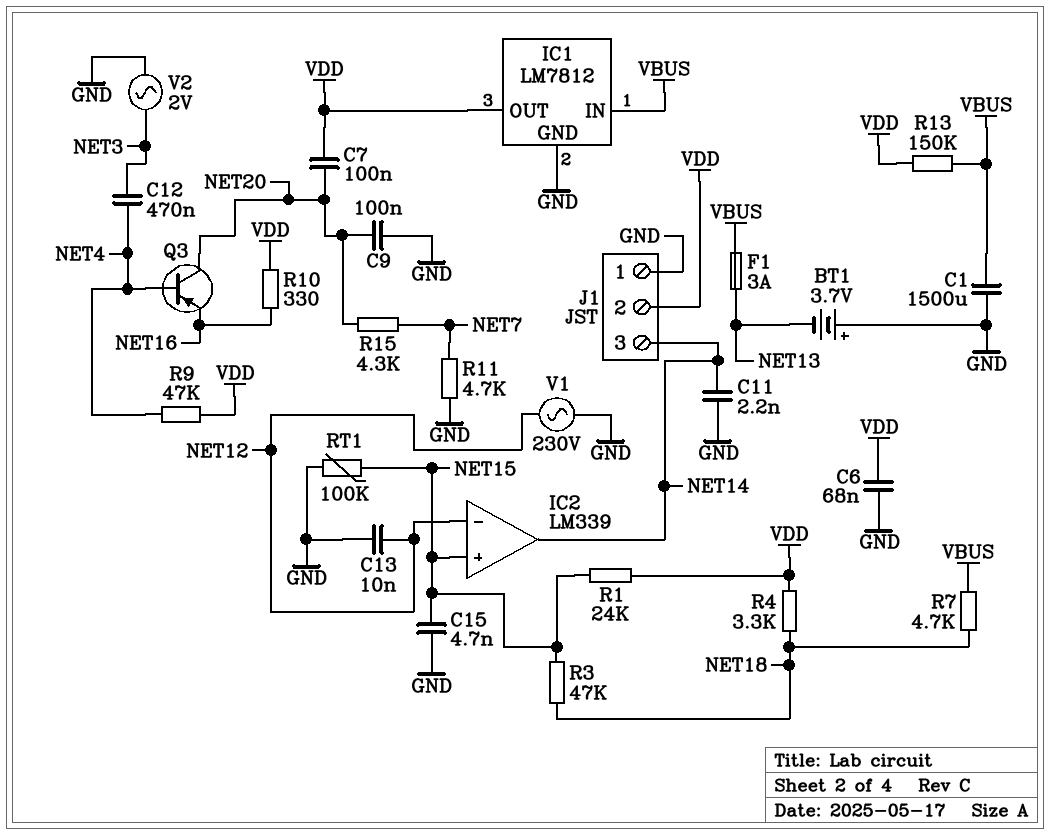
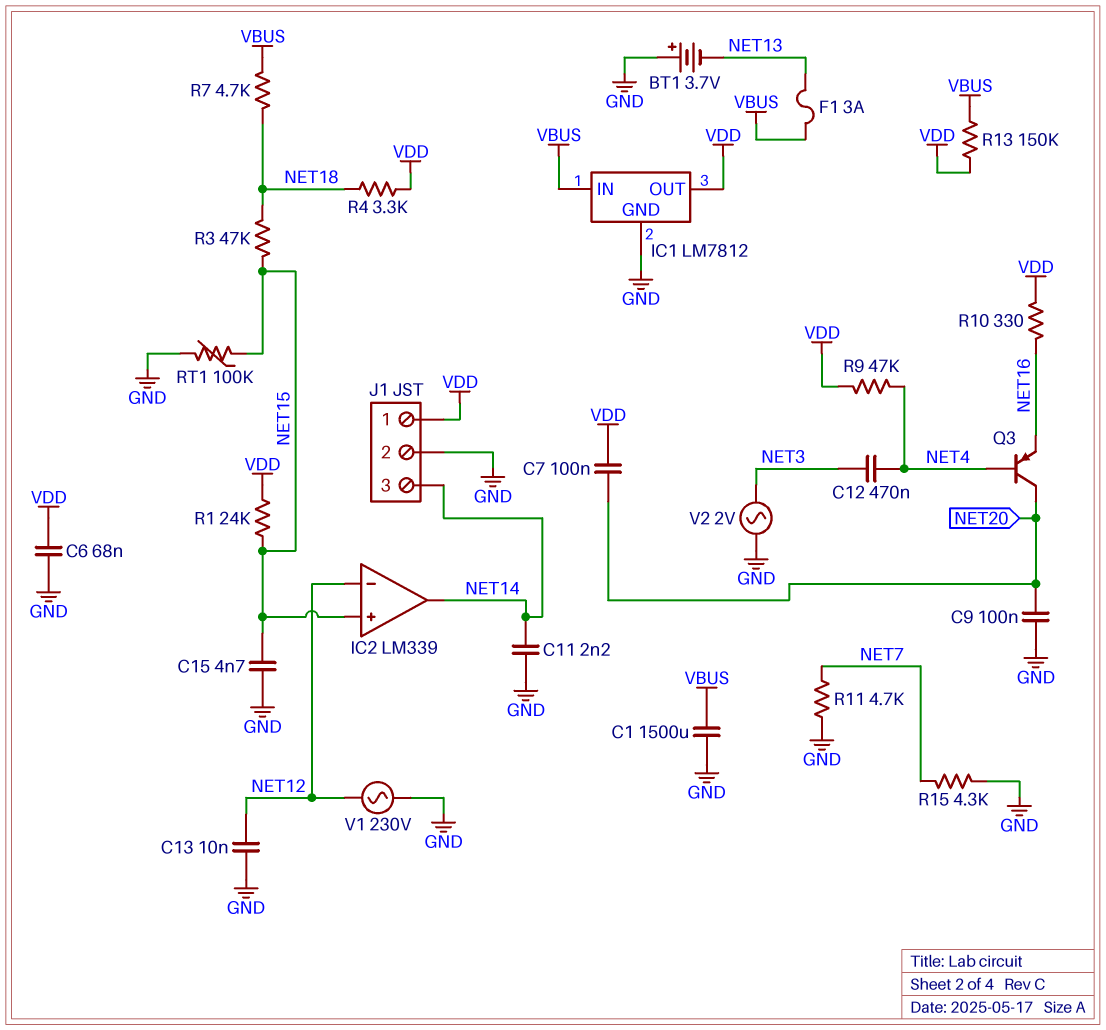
J1 pin 1: GND -> VDD
J1 pin 2: VDD -> GND
R15: 4.3k (NET7, NET20) -> 4.3k (GND, NET7)

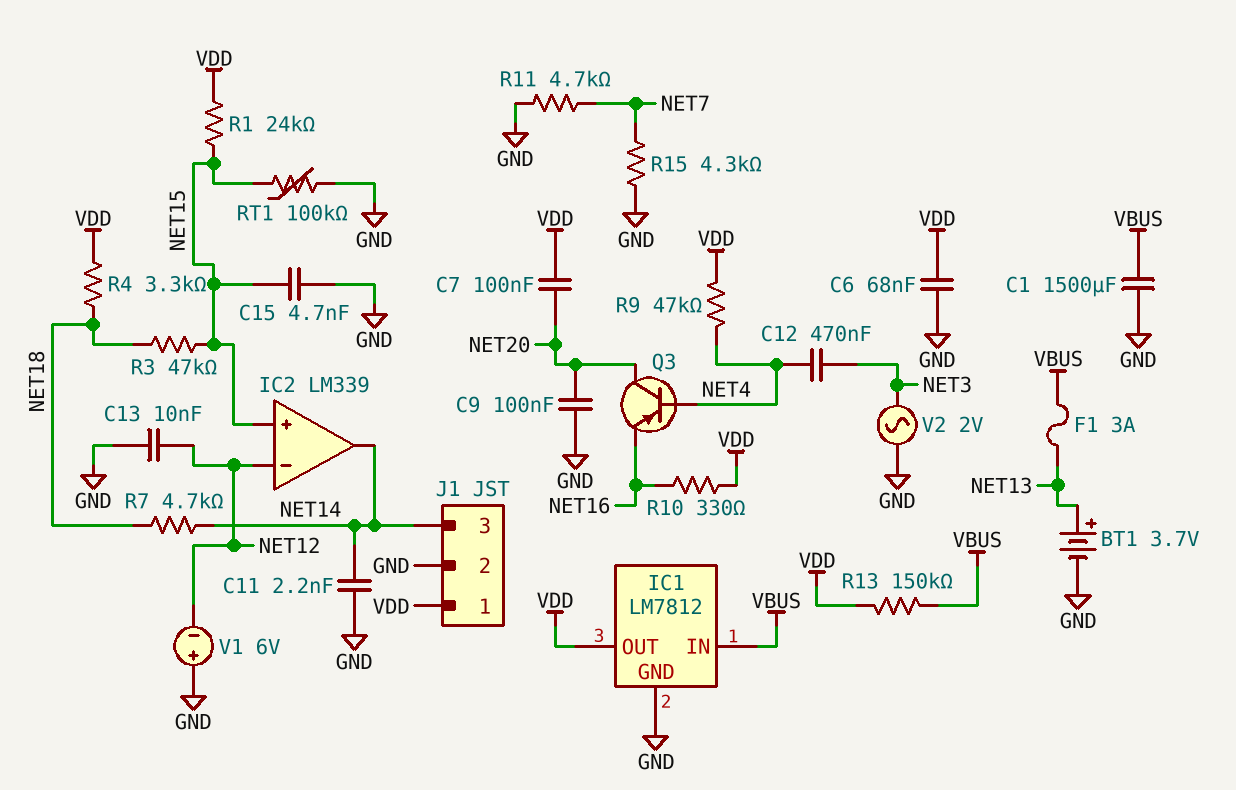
BT1: 3.7V (plus GND, minus NET13) -> 3.7V (plus NET13, minus GND)
R7: 4.7k (NET18, VBUS) -> 4.7k (NET14, NET18)
V1: AC 230V (GND, NET12) -> 6V (plus GND, minus NET12)

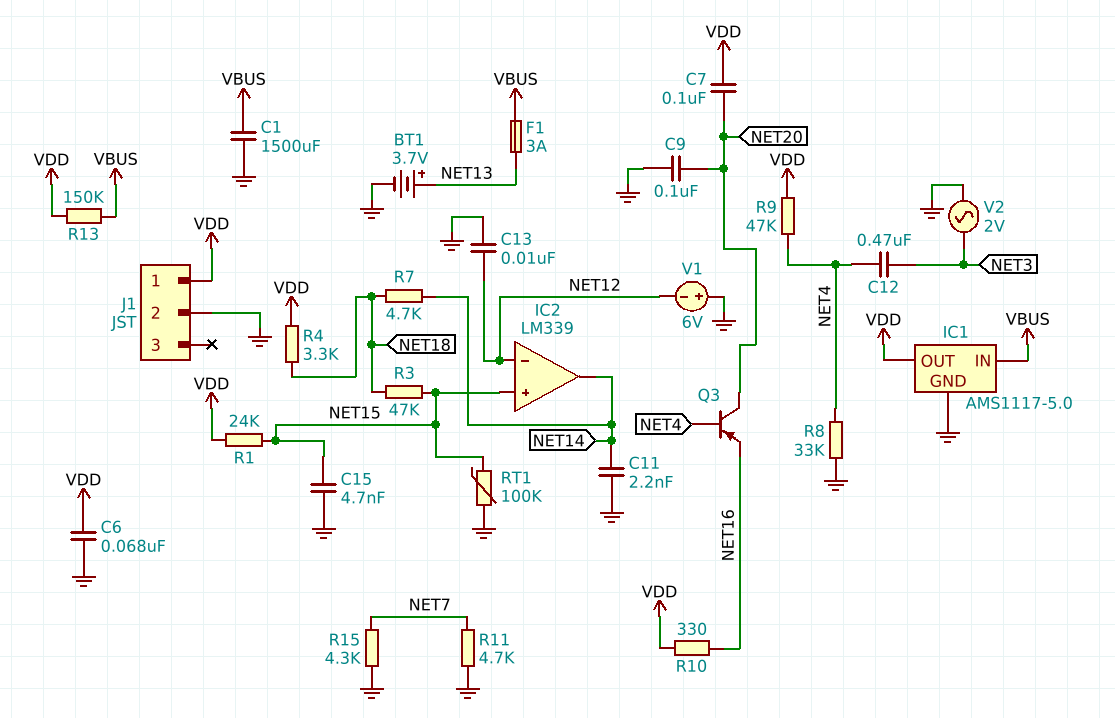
IC1: LM7812 -> AMS1117-5.0
J1 pin 3: NET14 -> none
R8: none -> 33k (GND, NET4)

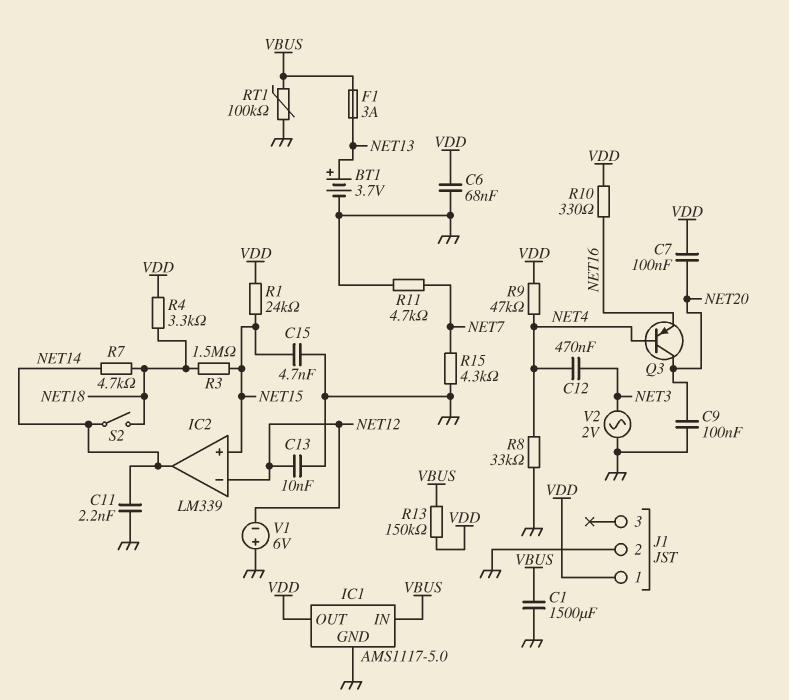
R3: 47k (NET15, NET18) -> 1.5M (NET15, NET18)
RT1: 100k (GND, NET15) -> 100k (GND, VBUS)
S2: none -> switch (NET14, NET18)

